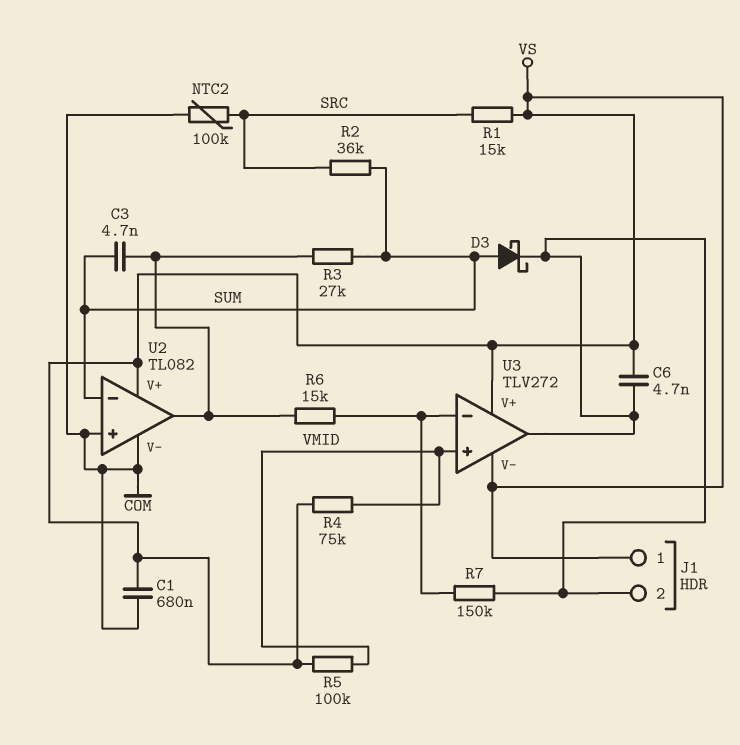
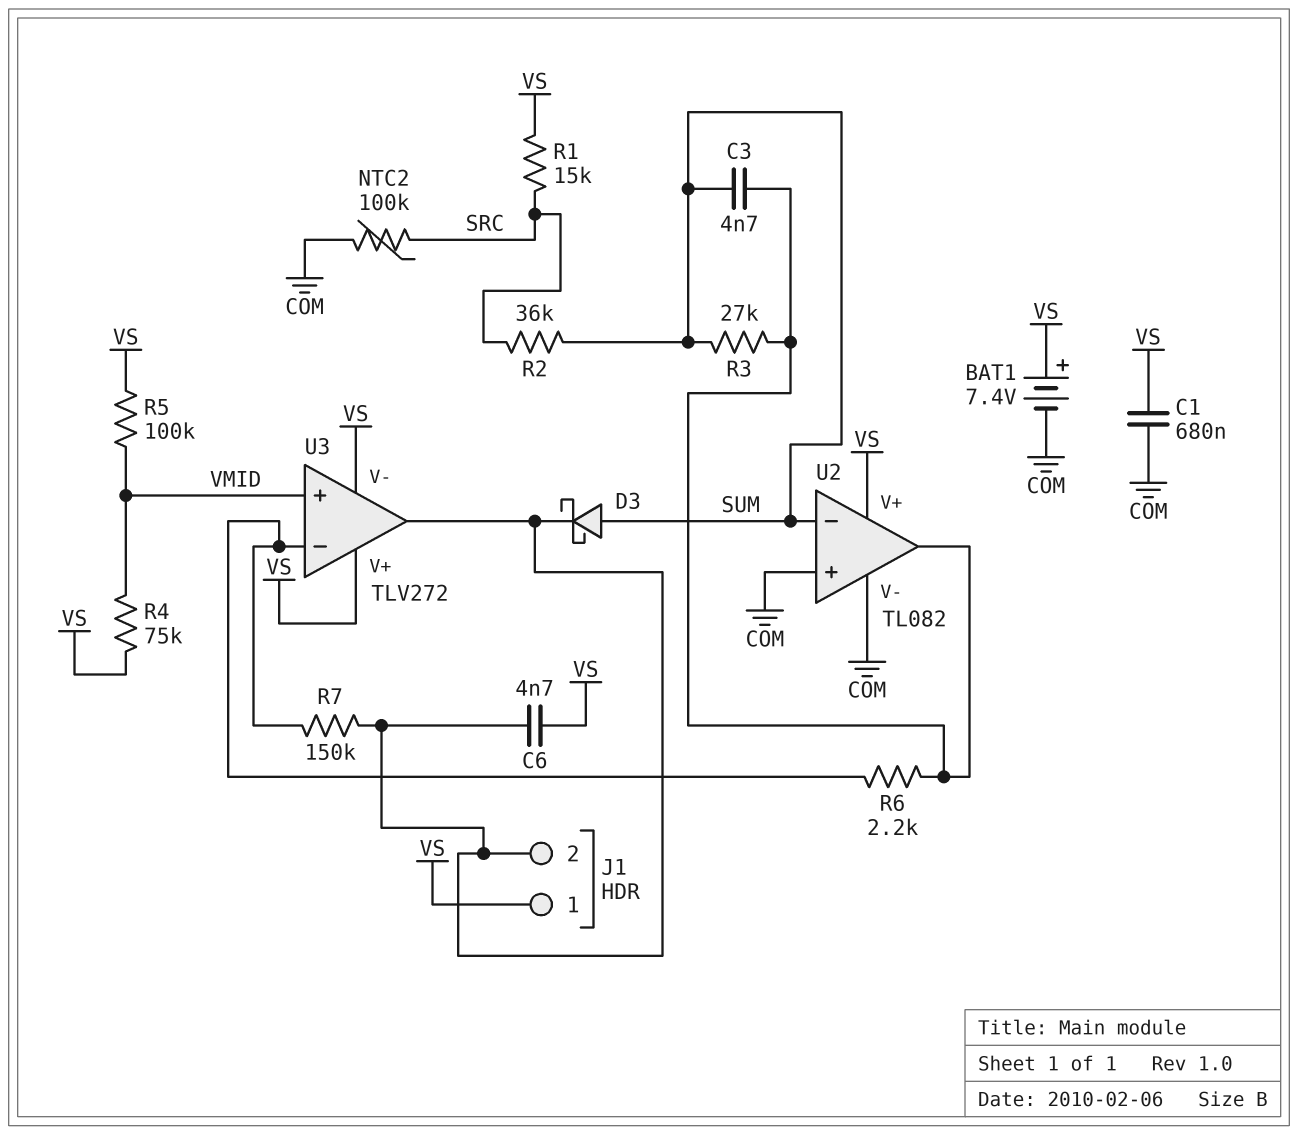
BAT1: none -> 7.4V (plus VS, minus COM)
R6: 15k (U2/out, U3/in-) -> 2.2k (U2/out, U3/in-)

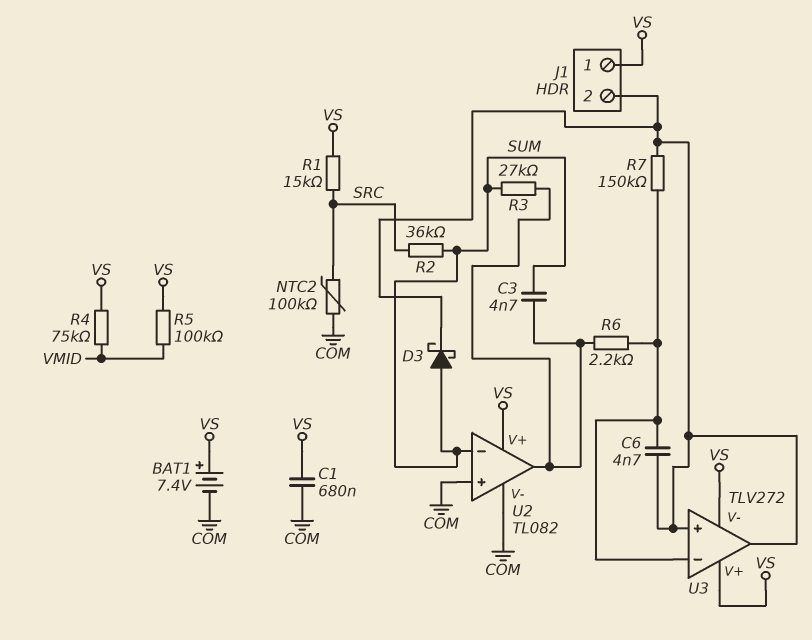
C6: 4.7nF (J1/2, VS) -> 4.7nF (J1/2, U3/in-)
U3 pin in+: VMID -> J1/2

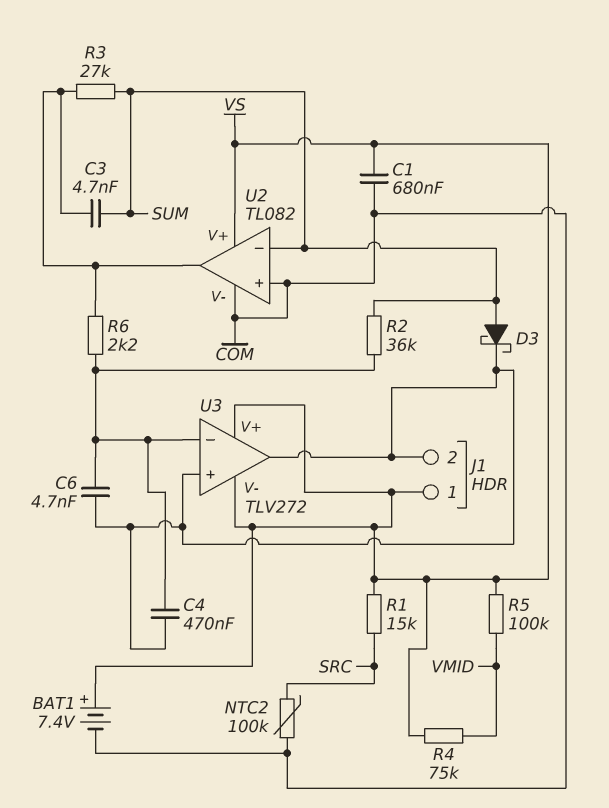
C4: none -> 470nF (J1/2, U3/in-)
R2: 36k (SRC, SUM) -> 36k (SUM, U3/in-)
R7: 150k (J1/2, U3/in-) -> none

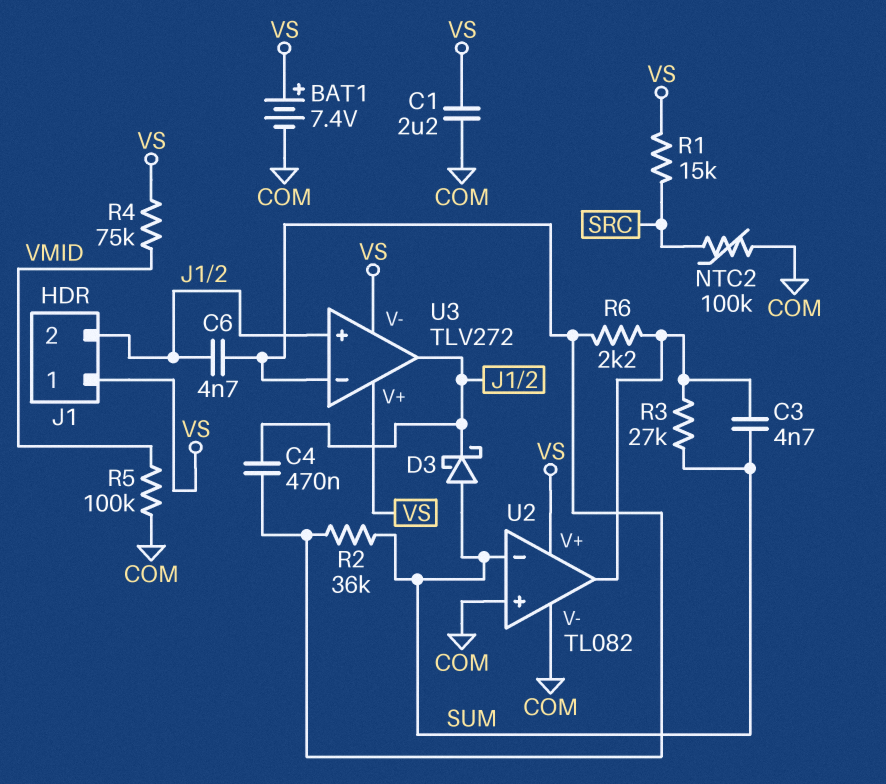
C1: 680nF (COM, VS) -> 2.2uF (COM, VS)
R5: 100k (VMID, VS) -> 100k (COM, VMID)

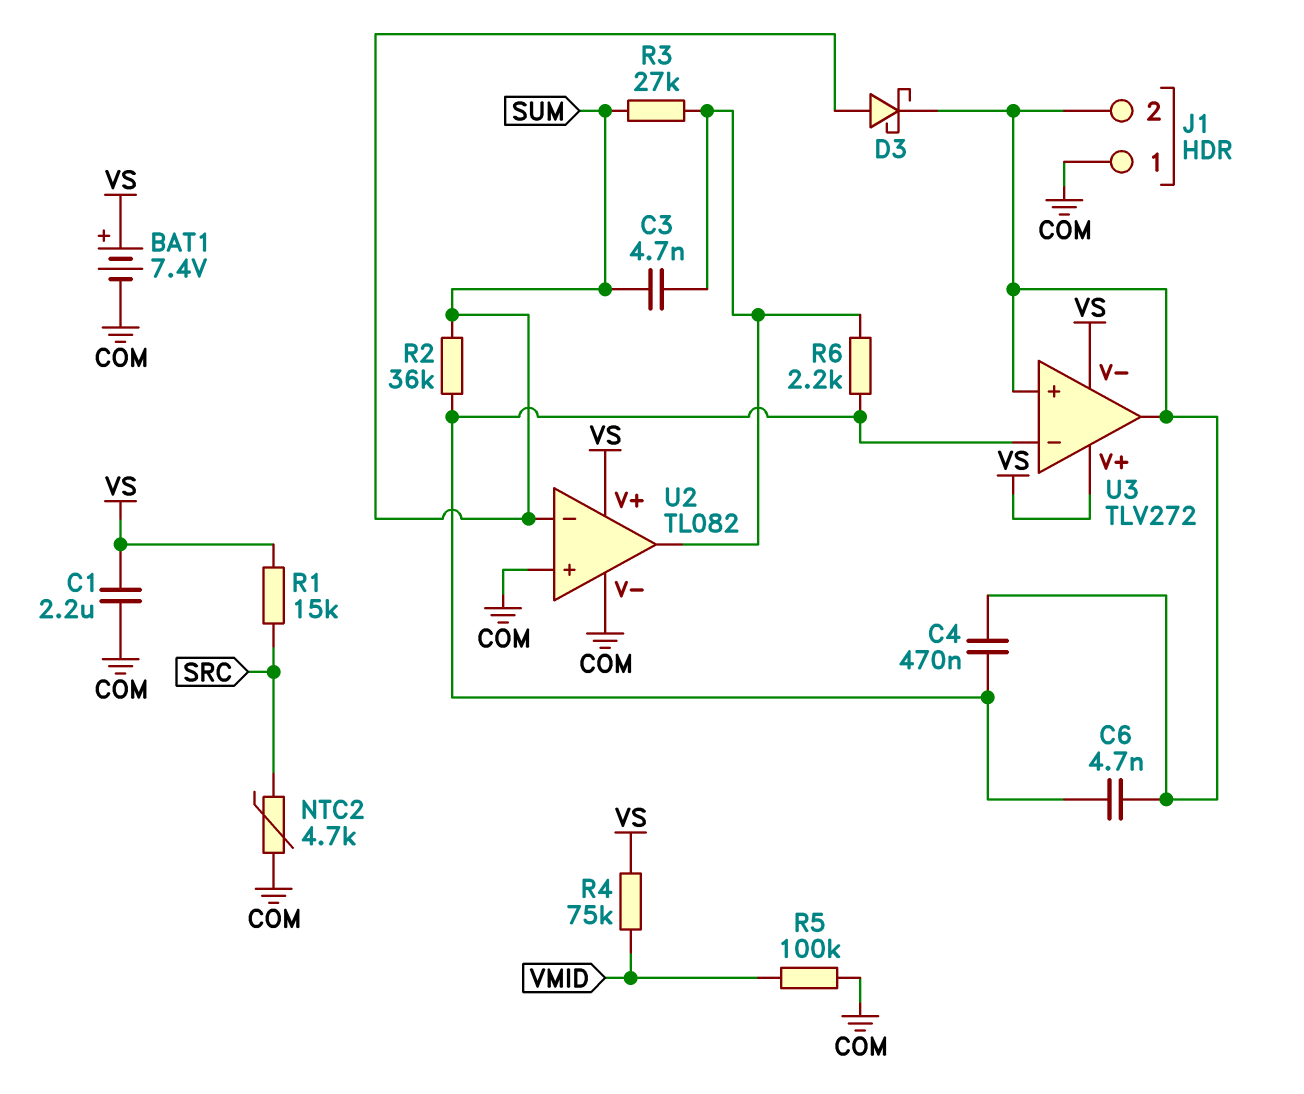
J1 pin 1: VS -> COM
NTC2: 100k (COM, SRC) -> 4.7k (COM, SRC)

